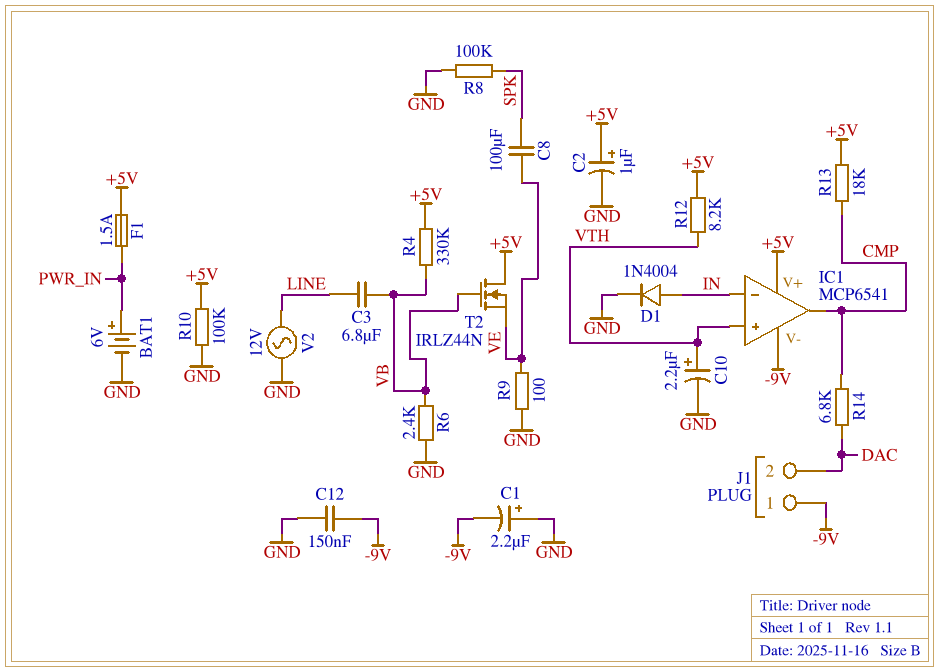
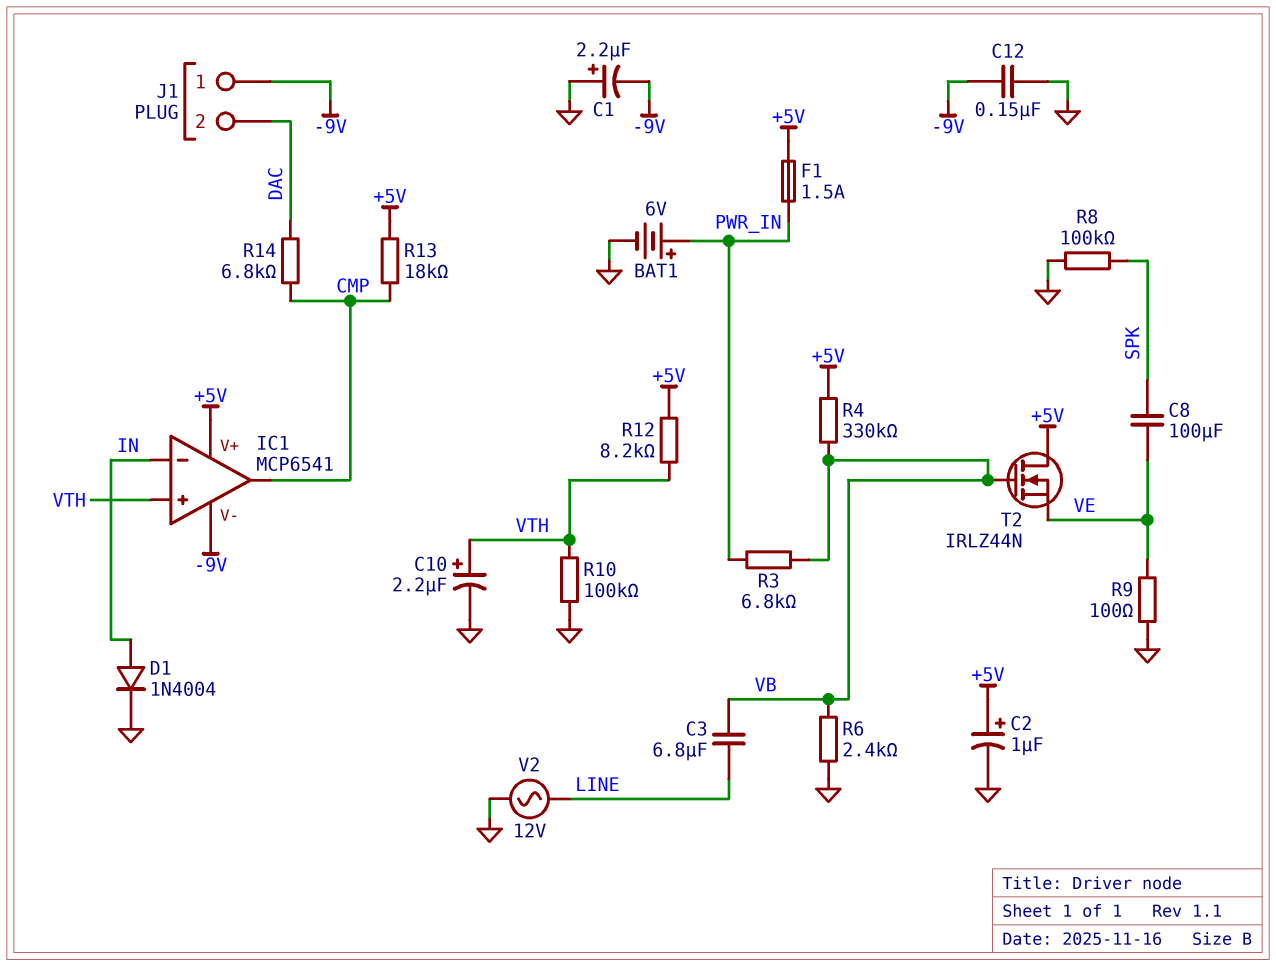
R3: none -> 6.8k (PWR_IN, VB)
R10: 100k (+5V, GND) -> 100k (GND, VTH)

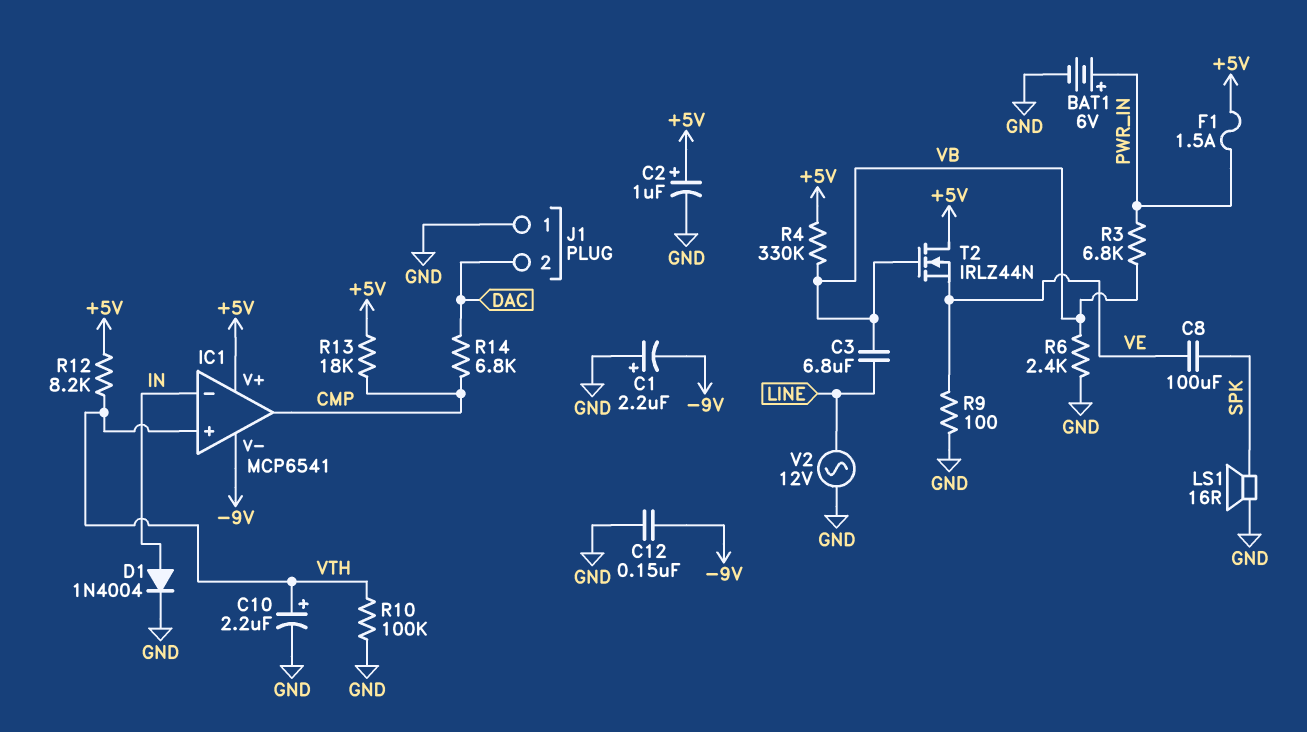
J1 pin 1: -9V -> GND
LS1: none -> speaker 16R (GND, SPK)
R8: 100k (GND, SPK) -> none

